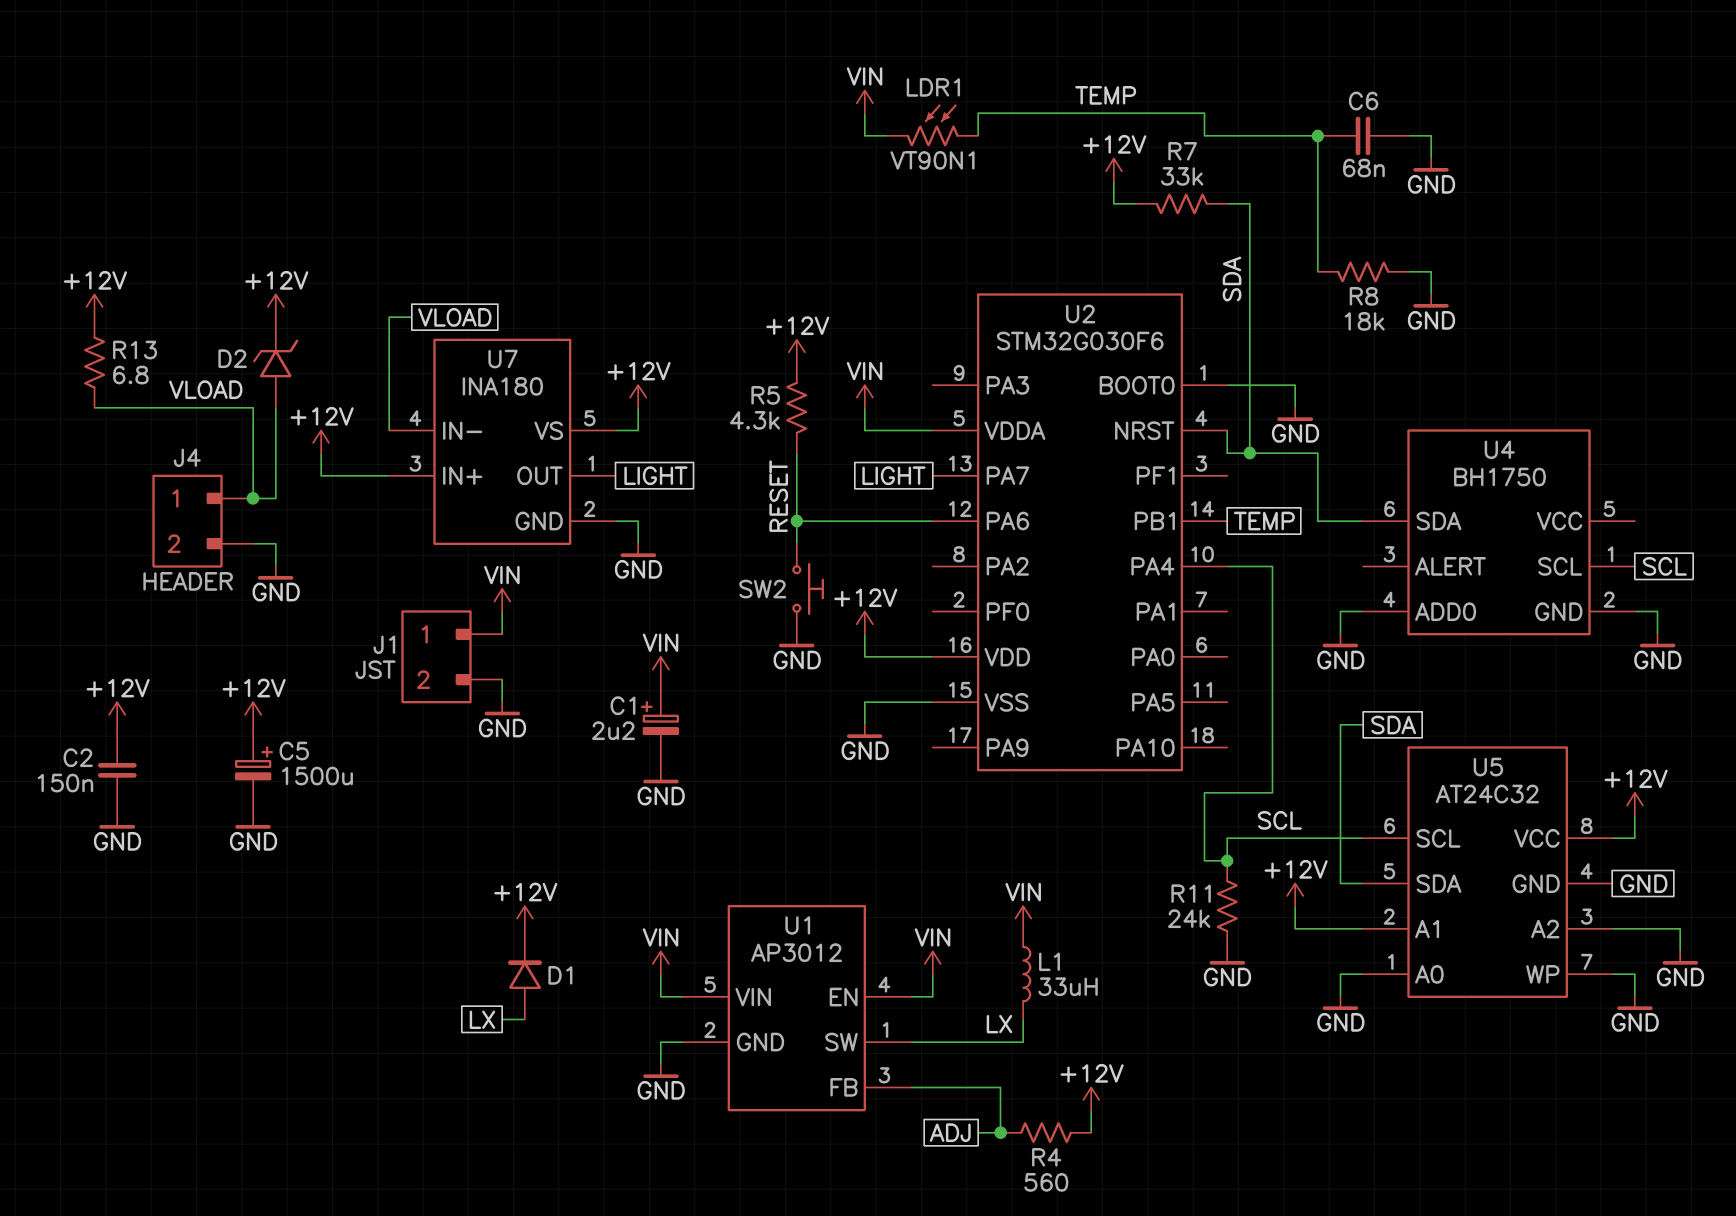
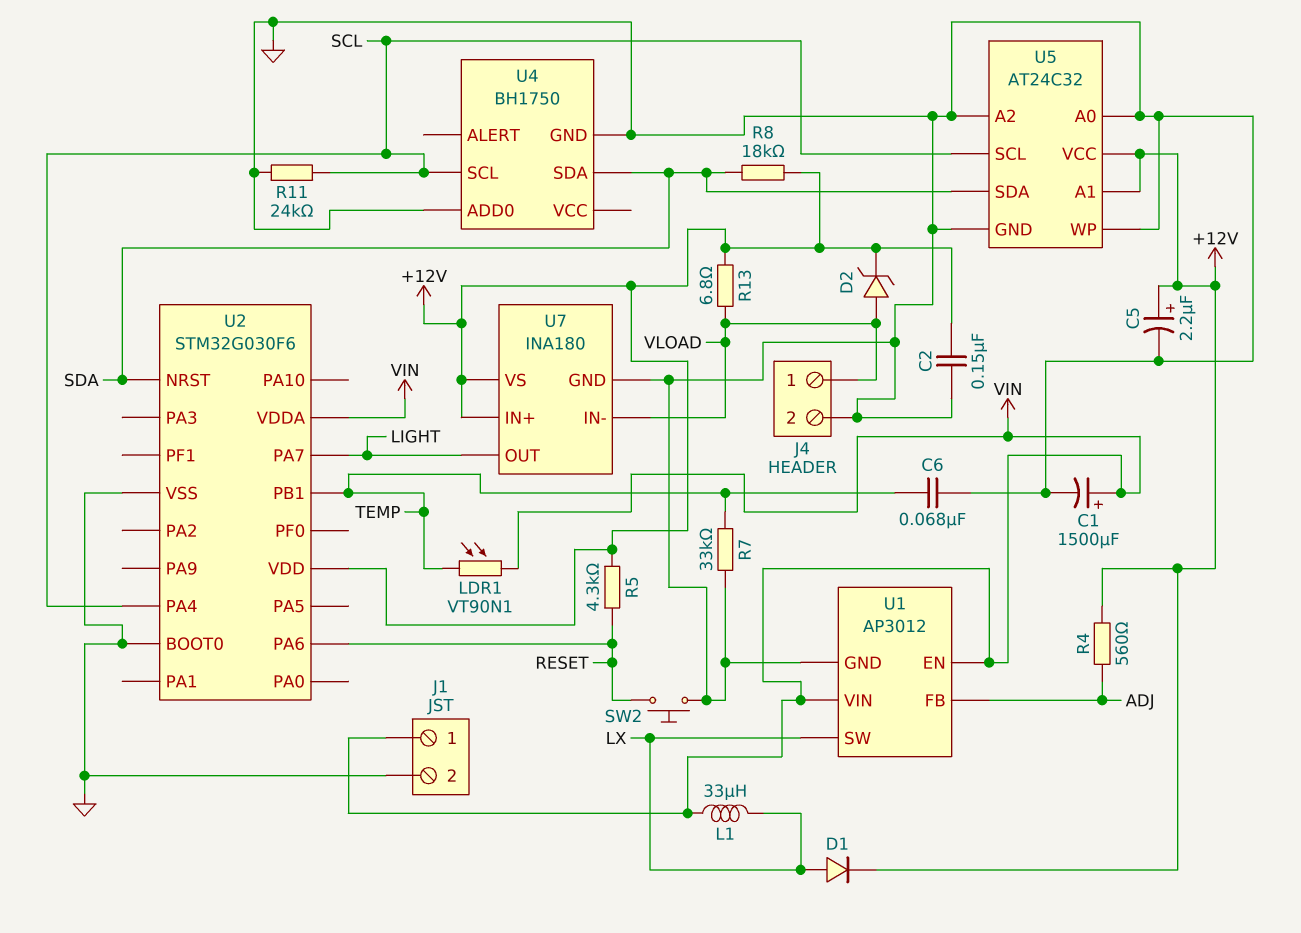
C1: 2.2uF (plus VIN, minus GND) -> 1500uF (plus VIN, minus GND)
C5: 1500uF (plus +12V, minus GND) -> 2.2uF (plus +12V, minus GND)
R7: 33k (+12V, SDA) -> 33k (GND, TEMP)
R8: 18k (GND, TEMP) -> 18k (+12V, SDA)

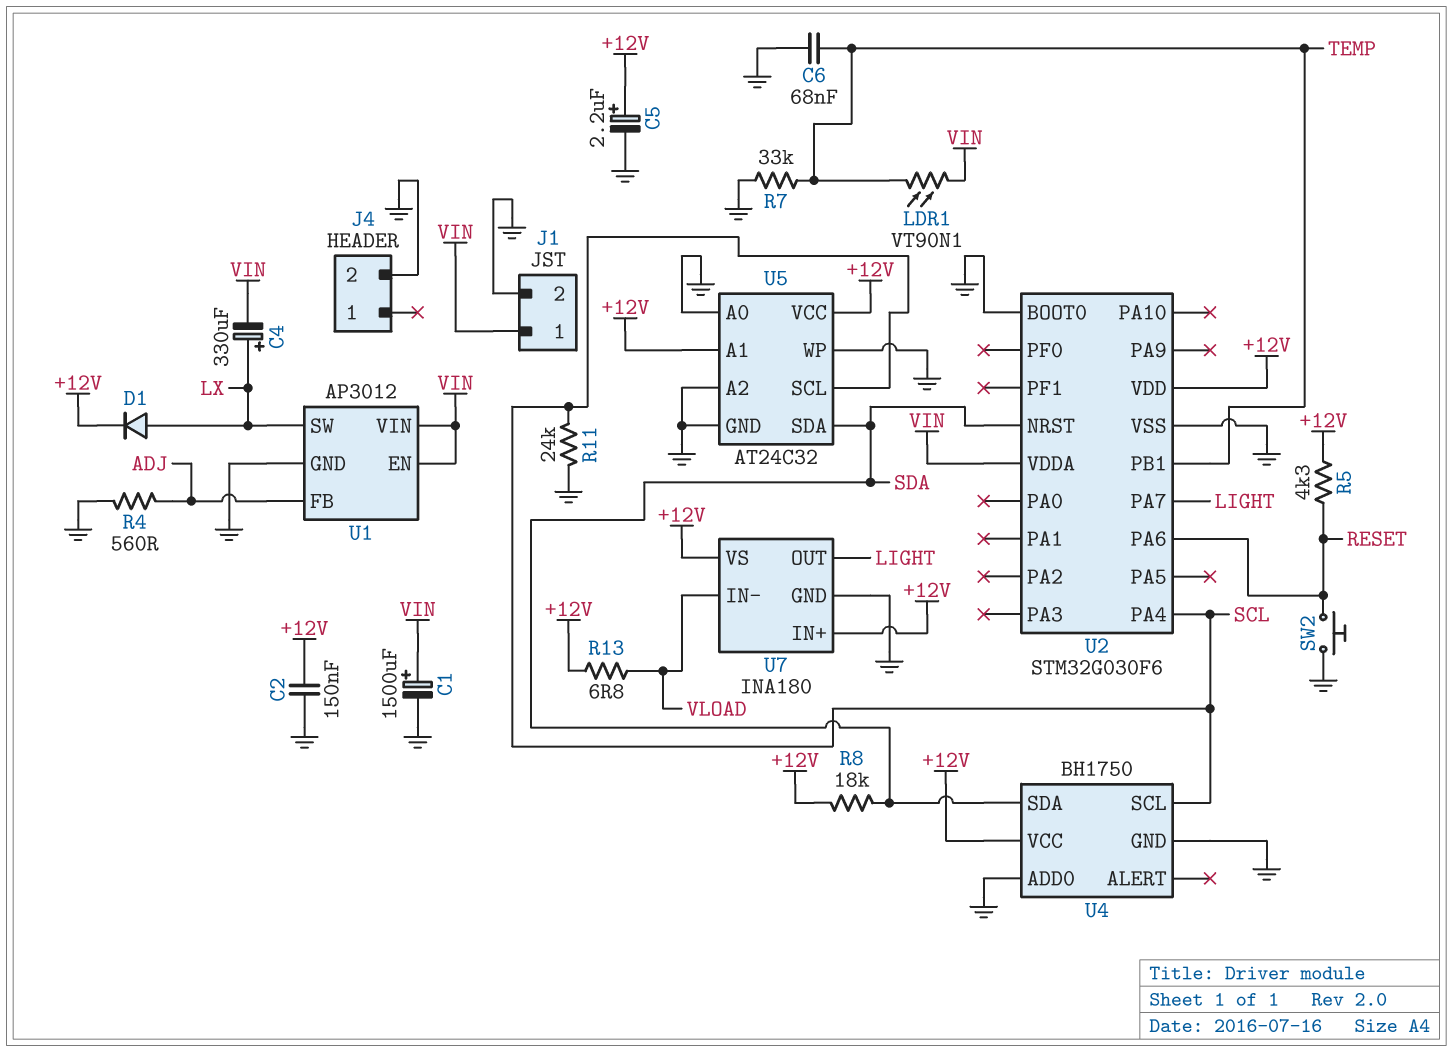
C4: none -> 330uF (plus LX, minus VIN)
D2: zener (A VLOAD, K +12V) -> none
J4 pin 1: VLOAD -> none
L1: 33uH (LX, VIN) -> none
R4: 560 (+12V, ADJ) -> 560 (ADJ, GND)
U4 pin VCC: none -> +12V

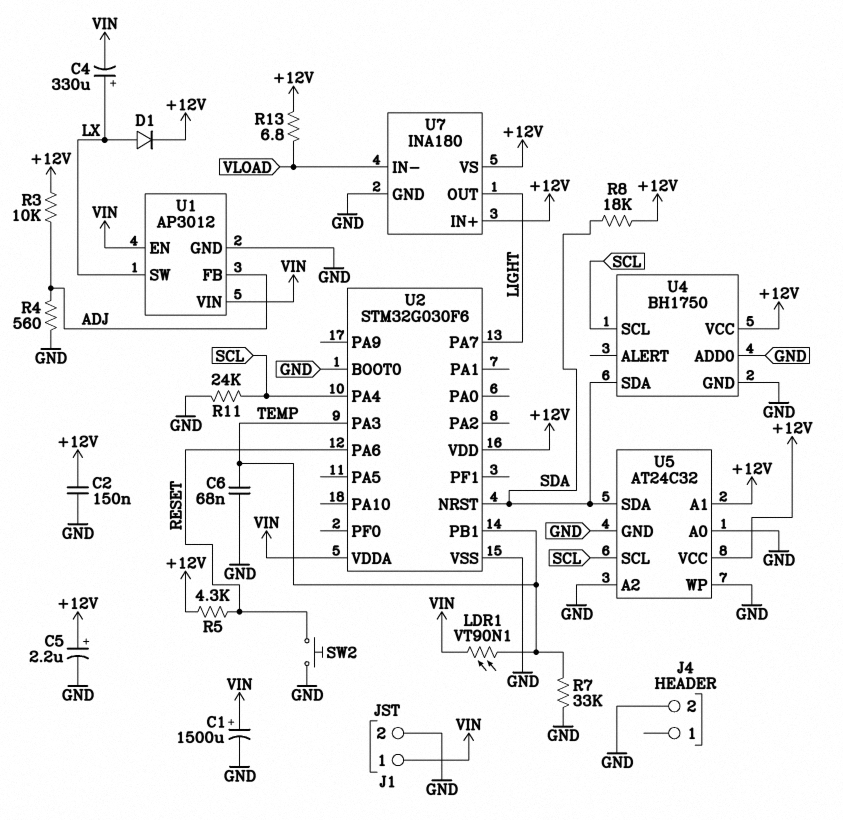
R3: none -> 10k (+12V, ADJ)
U2 pin PA3: none -> TEMP

